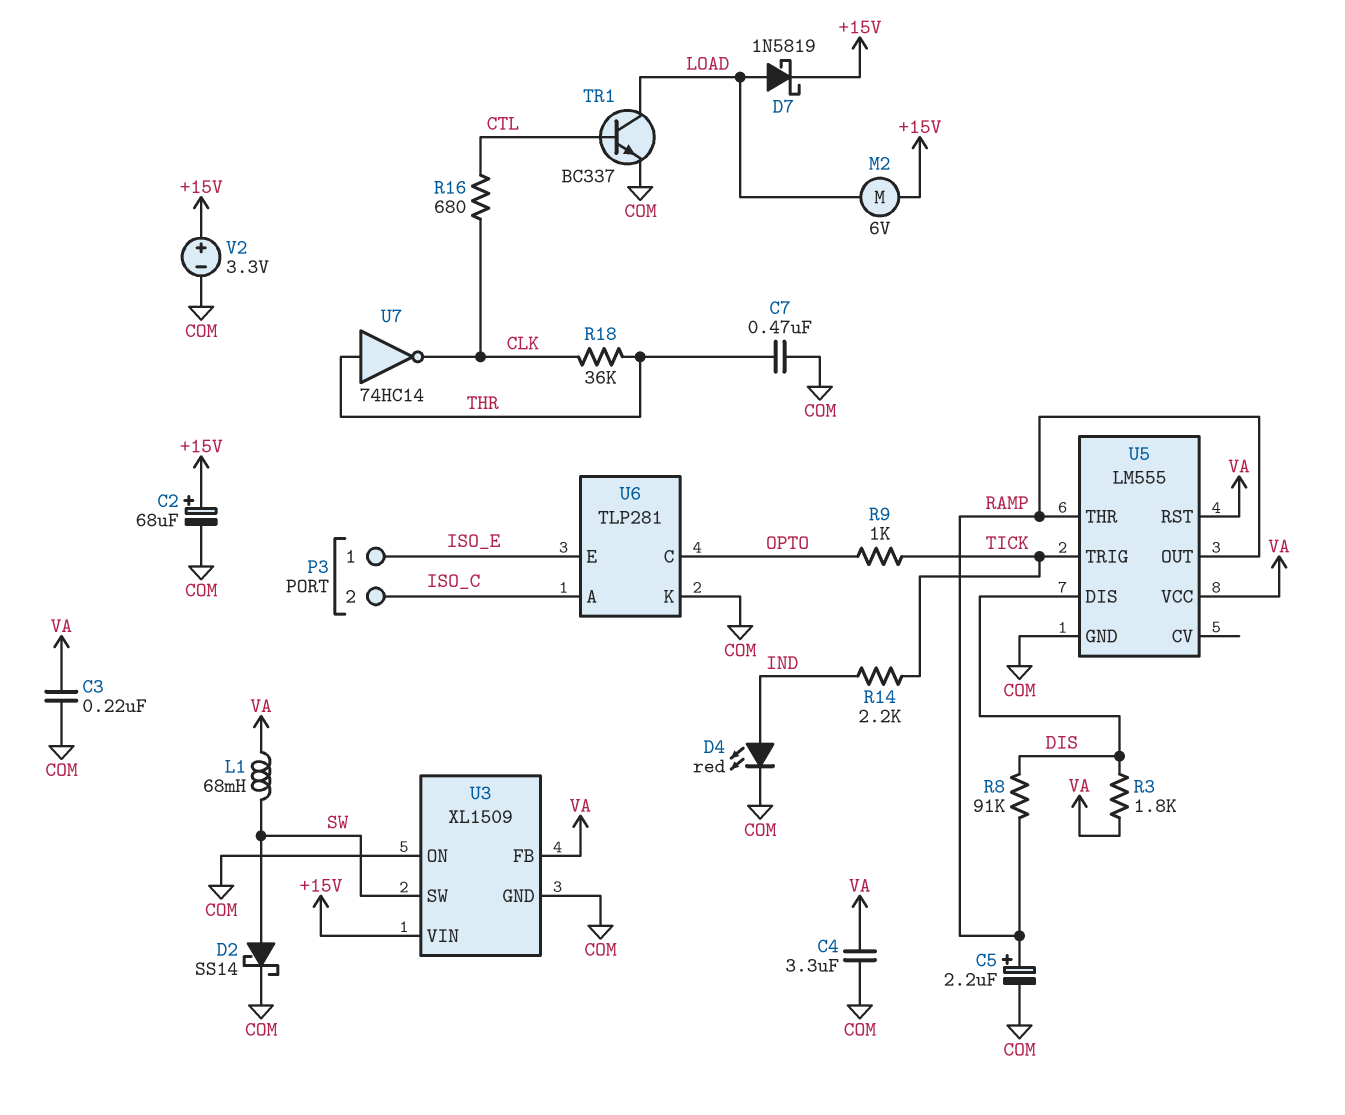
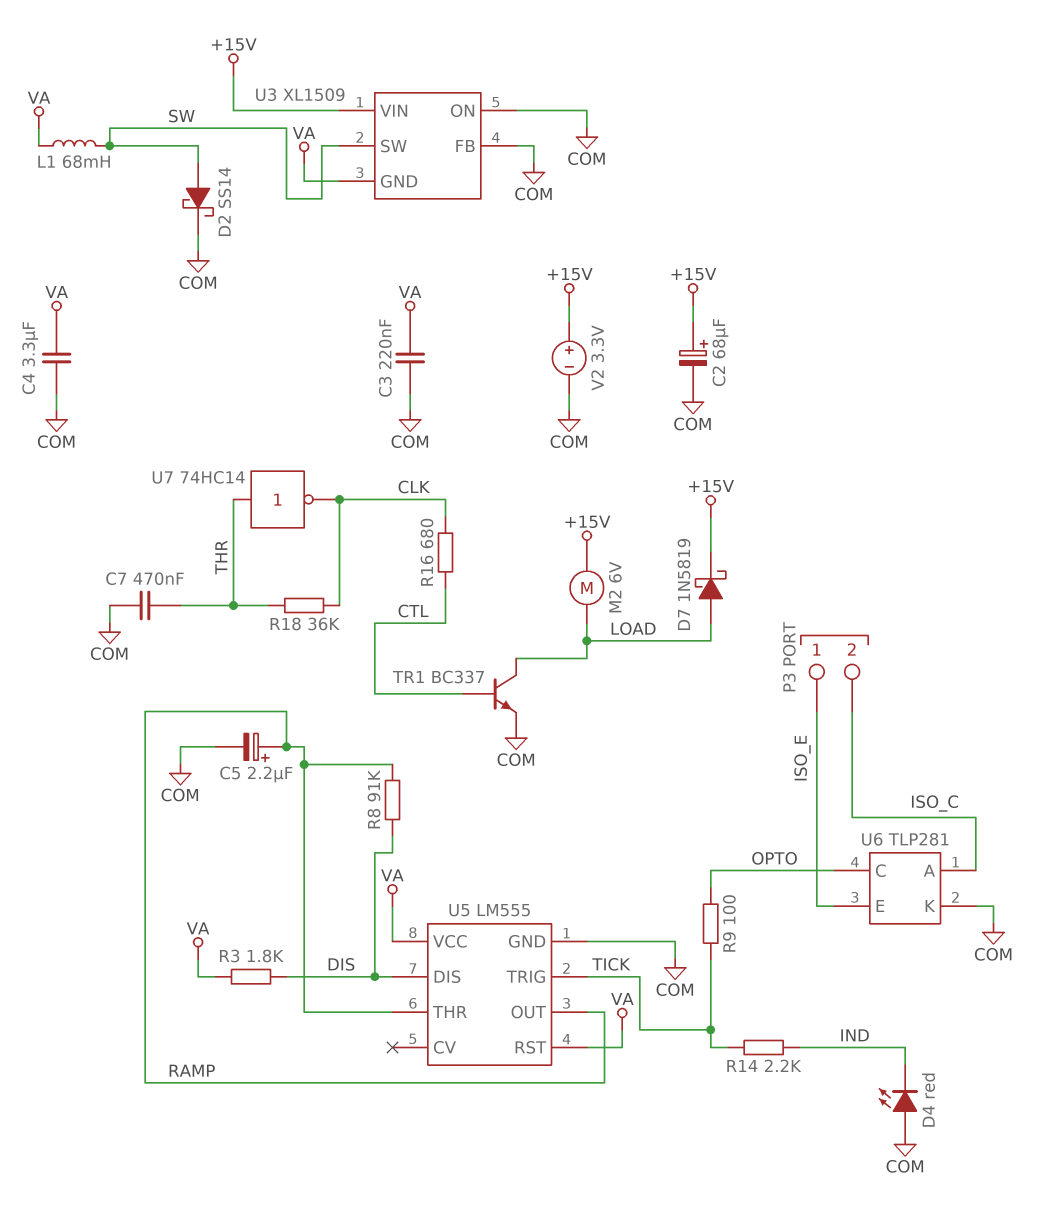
D4: LED red (A IND, K COM) -> LED red (A COM, K IND)
R9: 1k (OPTO, TICK) -> 100 (OPTO, TICK)
U3 pin FB: VA -> COM
U3 pin GND: COM -> VA

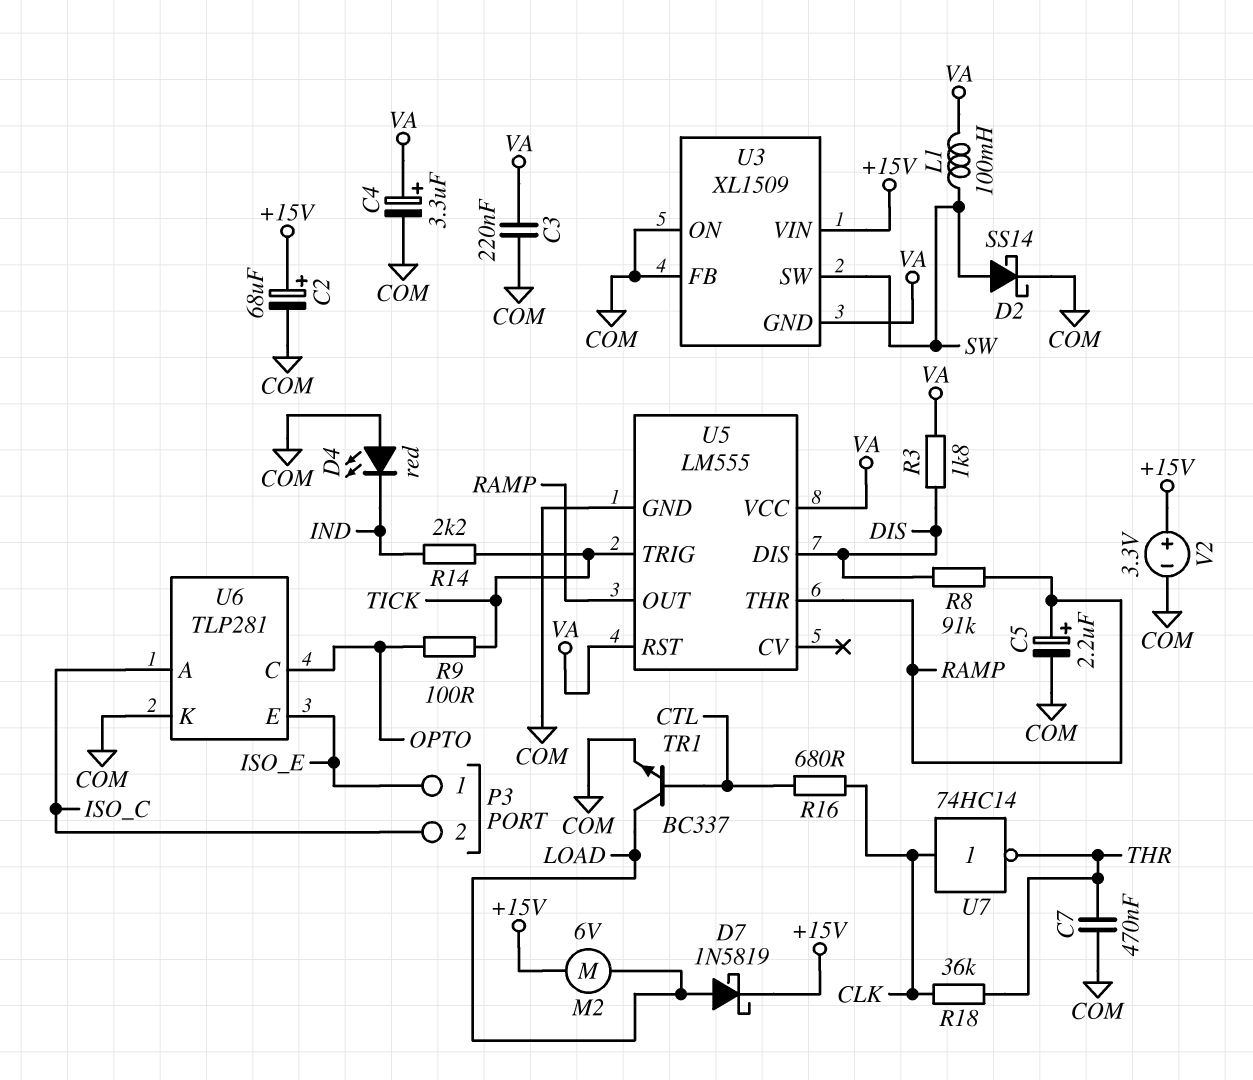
C4: 3.3uF (COM, VA) -> 3.3uF (plus VA, minus COM)
L1: 68mH (SW, VA) -> 100mH (SW, VA)
U7: NOT 74HC14 (in THR, out CLK) -> NOT 74HC14 (in CLK, out THR)

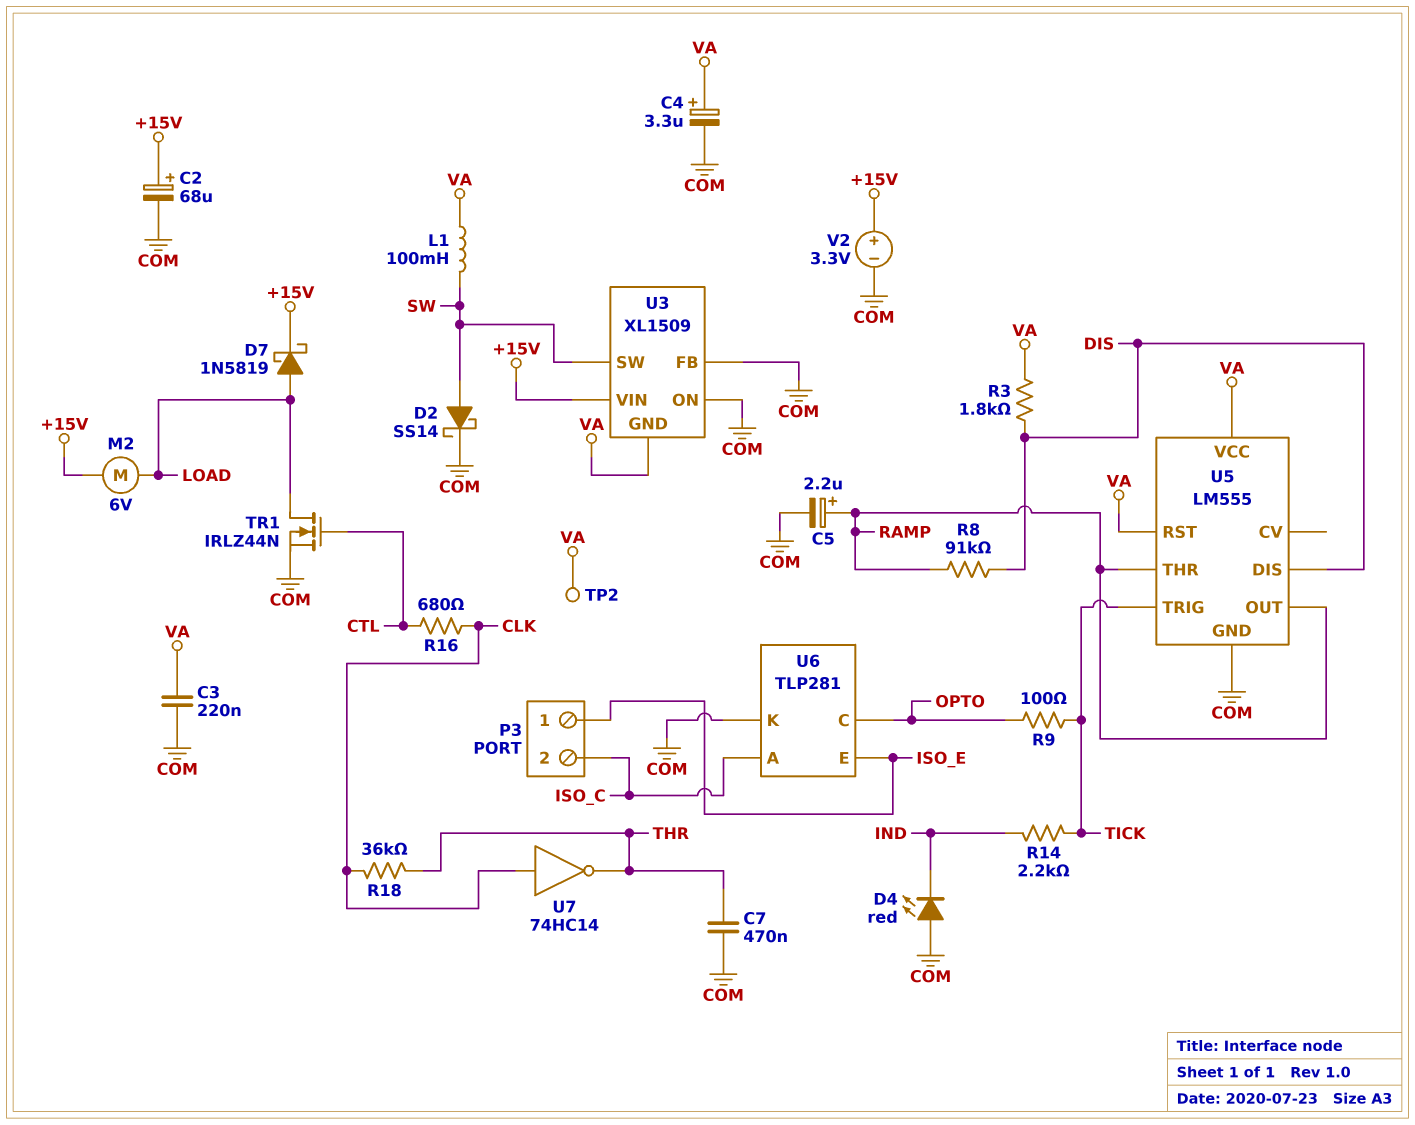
TP2: none -> test point (VA)
TR1: NPN BC337 (B CTL, C LOAD, E COM) -> NMOS IRLZ44N (G CTL, D LOAD, S COM)

